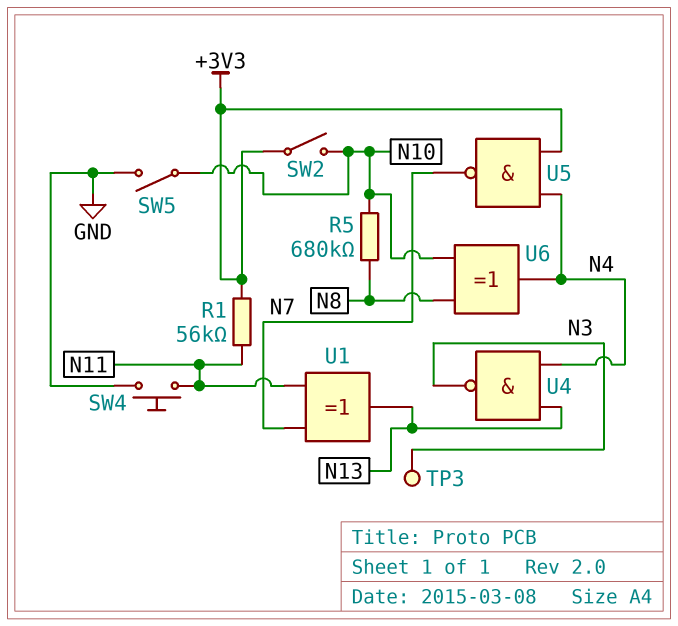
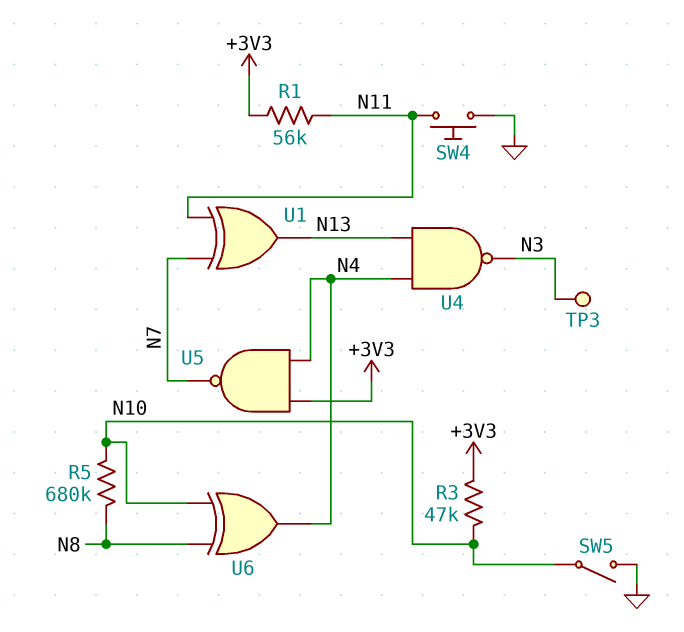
R3: none -> 47k (+3V3, N10)
SW2: switch (+3V3, N10) -> none

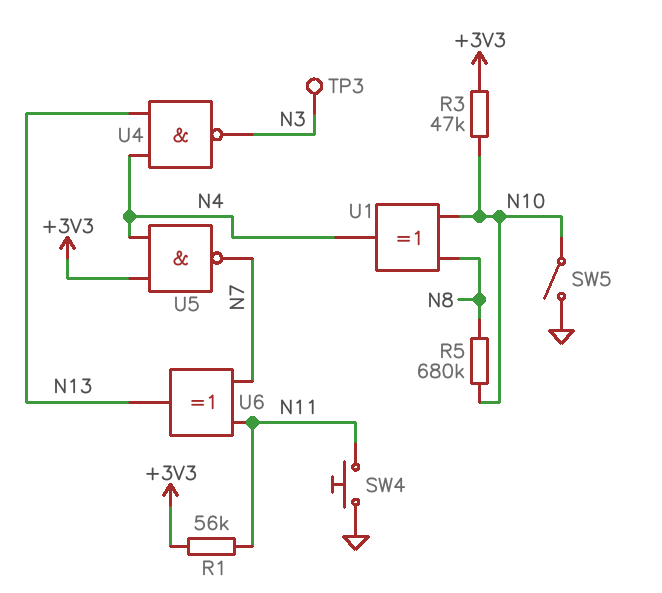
U1: XOR (in N7, in N11, out N13) -> XOR (in N8, in N10, out N4)
U6: XOR (in N8, in N10, out N4) -> XOR (in N7, in N11, out N13)

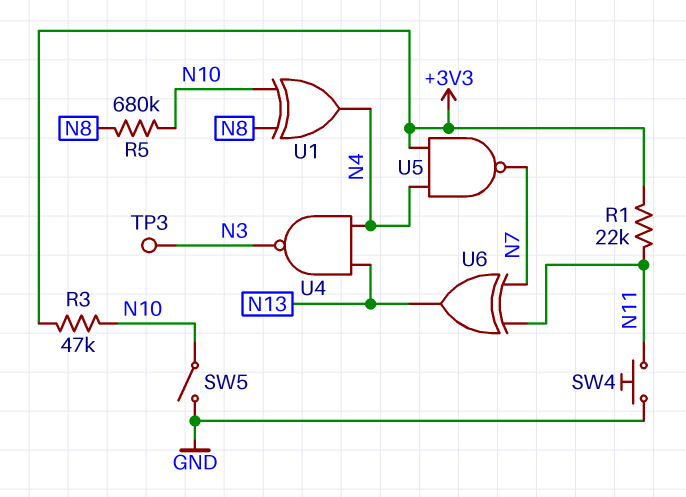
R1: 56k (+3V3, N11) -> 22k (+3V3, N11)

